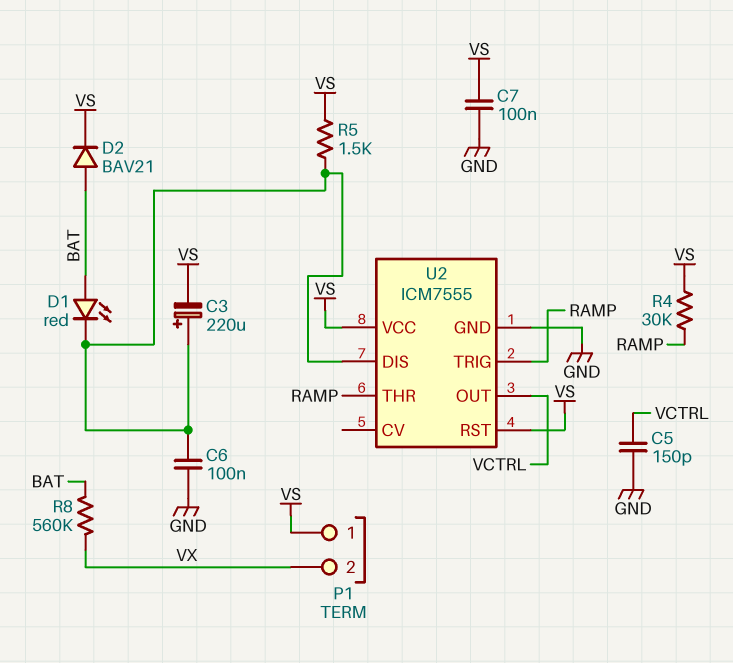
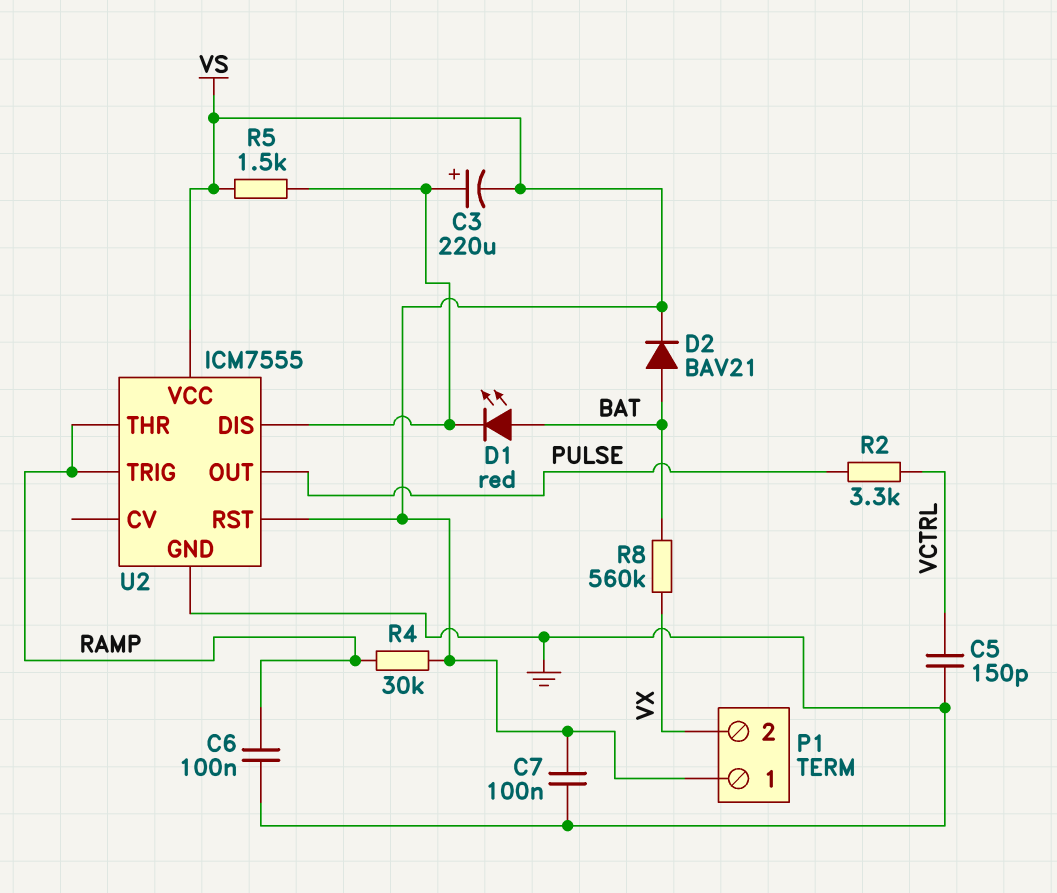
C6: 100nF (GND, U2/DIS) -> 100nF (GND, RAMP)
R2: none -> 3.3k (PULSE, VCTRL)
U2 pin OUT: VCTRL -> PULSE

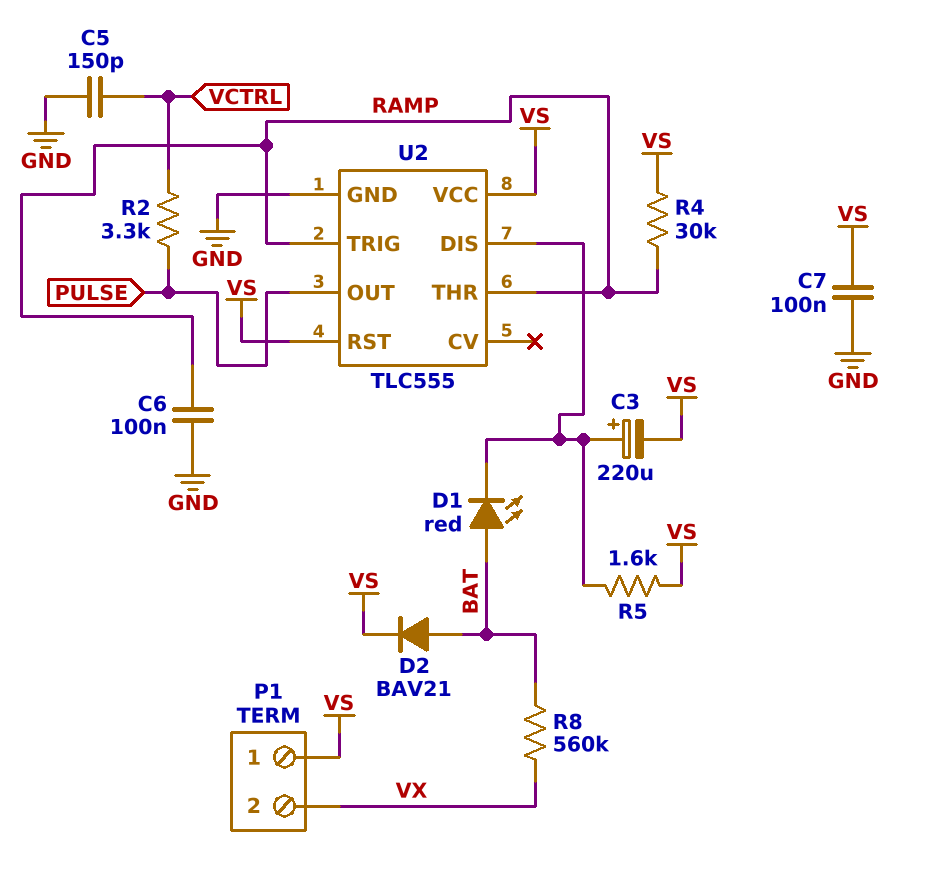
R5: 1.5k (U2/DIS, VS) -> 1.6k (U2/DIS, VS)
U2: ICM7555 -> TLC555

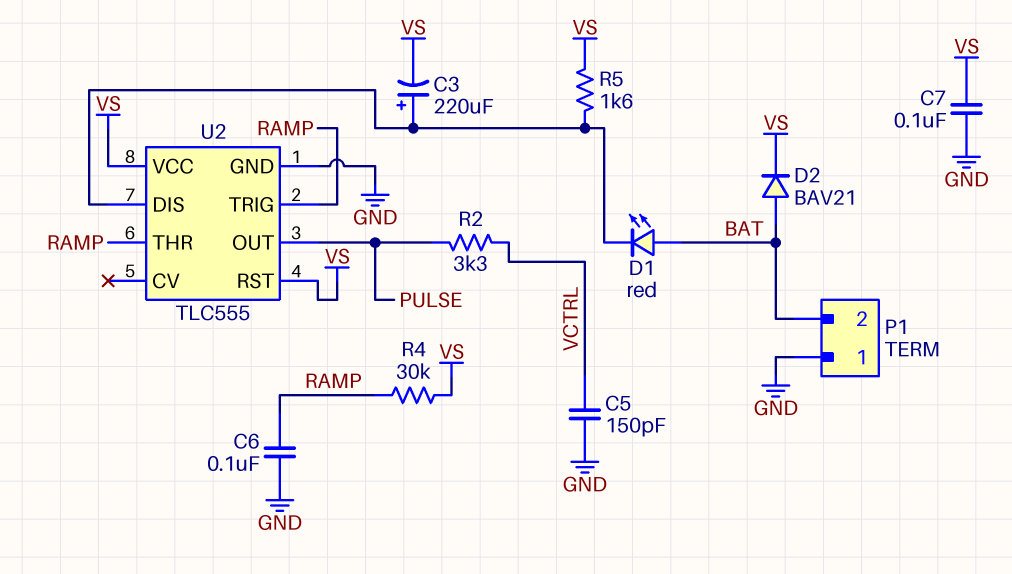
P1 pin 1: VS -> GND
P1 pin 2: VX -> BAT
R8: 560k (BAT, VX) -> none

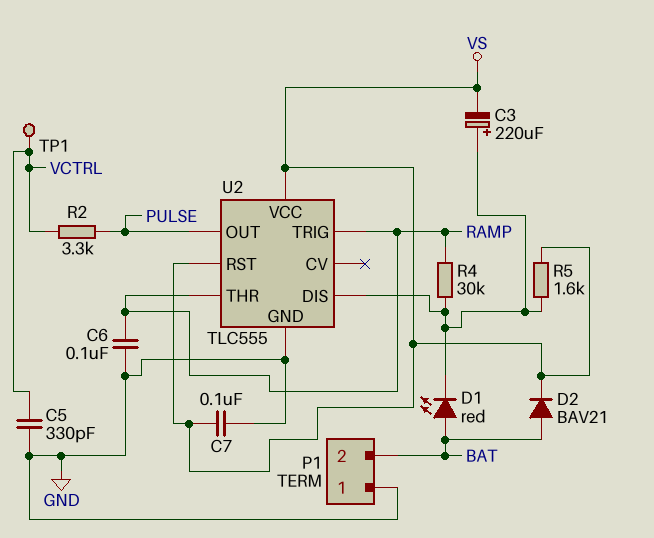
C5: 150pF (GND, VCTRL) -> 330pF (GND, VCTRL)
R4: 30k (RAMP, VS) -> 30k (RAMP, U2/DIS)
TP1: none -> test point (VCTRL)

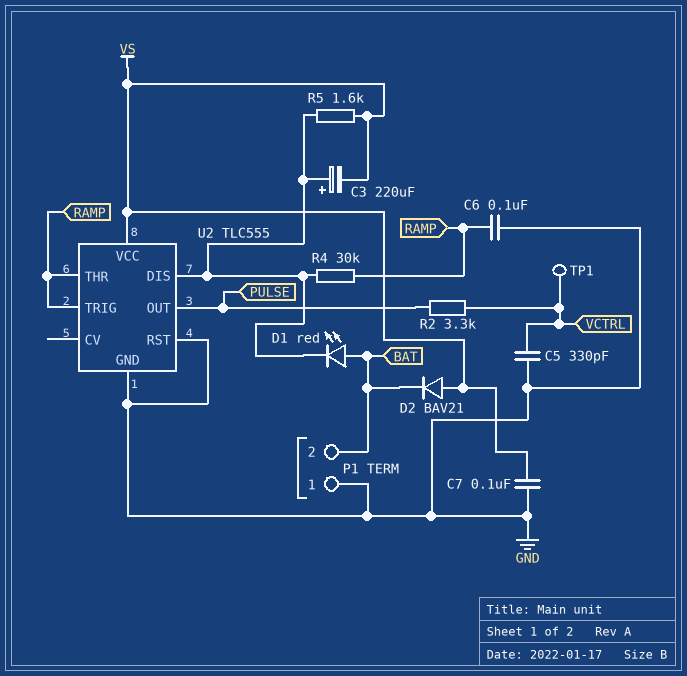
D2: diode BAV21 (A BAT, K VS) -> diode BAV21 (A VS, K BAT)
U2 pin RST: VS -> GND

